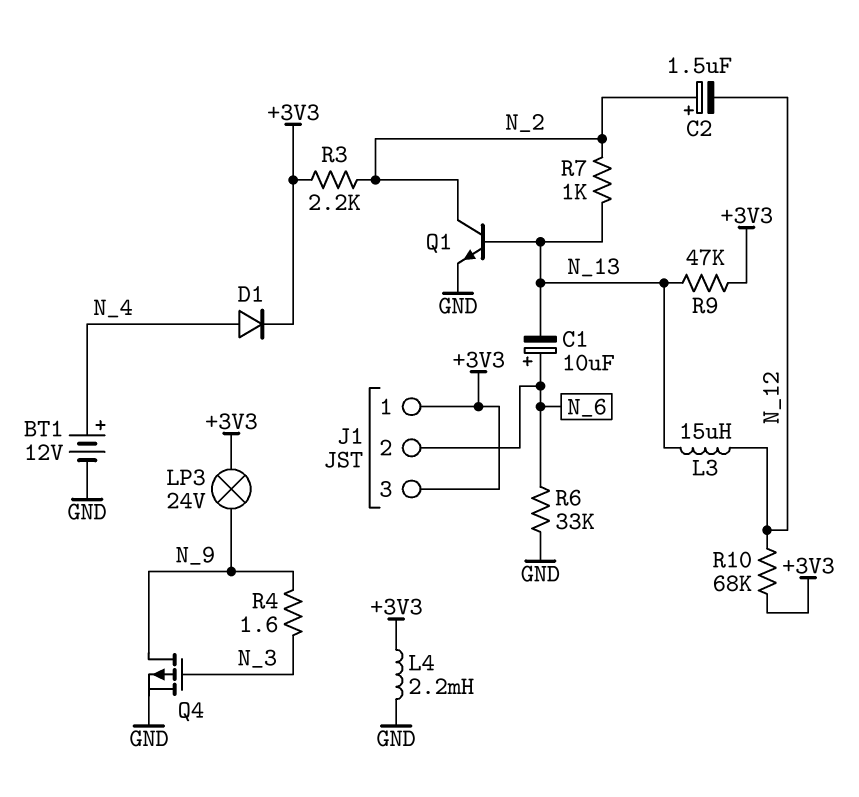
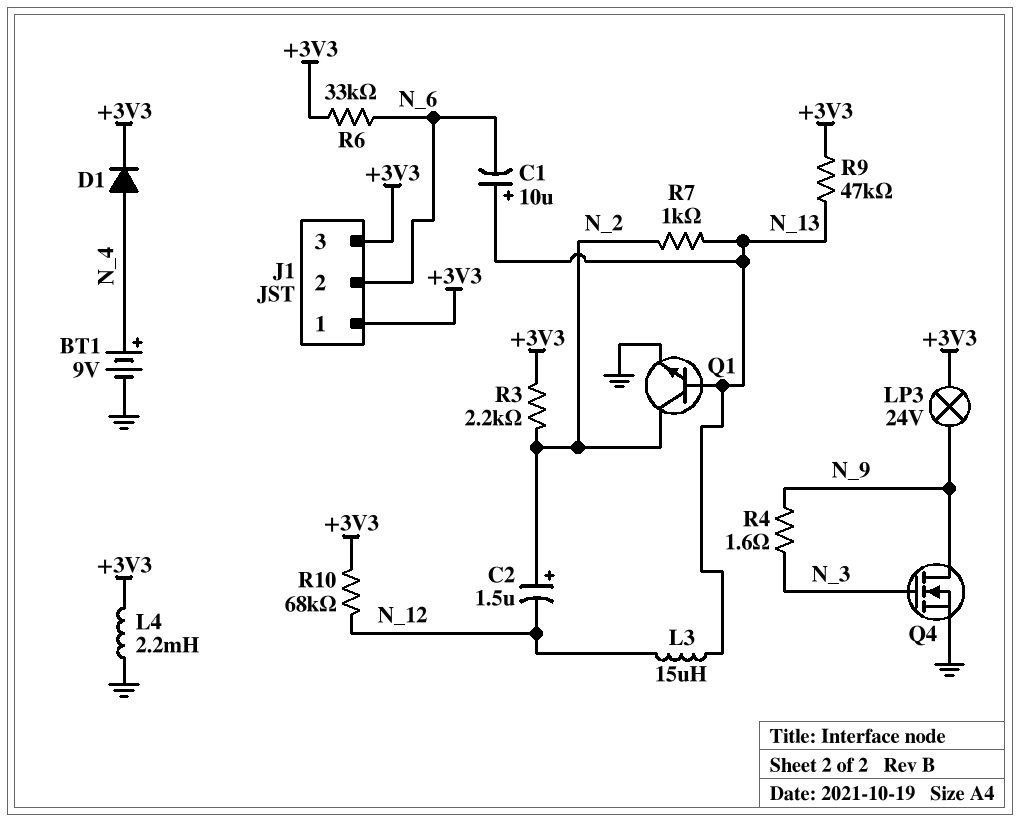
BT1: 12V (plus N_4, minus GND) -> 9V (plus N_4, minus GND)
C1: 10uF (plus N_6, minus N_13) -> 10uF (plus N_13, minus N_6)
Q4: PMOS (G N_3, D N_9, S GND) -> NMOS (G N_3, D N_9, S GND)
R6: 33k (GND, N_6) -> 33k (+3V3, N_6)

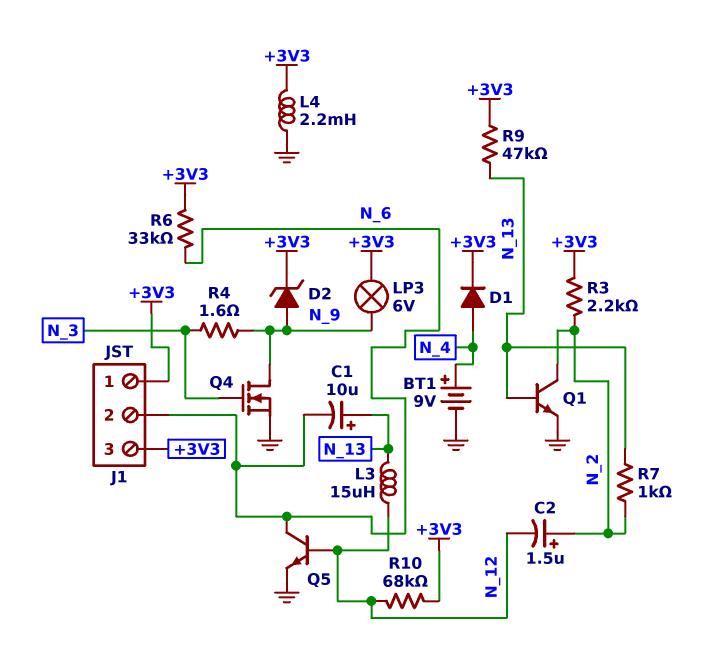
D2: none -> zener (A N_9, K +3V3)
LP3: lamp 24V (+3V3, N_9) -> lamp 6V (+3V3, N_9)
Q5: none -> NPN (B N_12, C N_6, E GND)

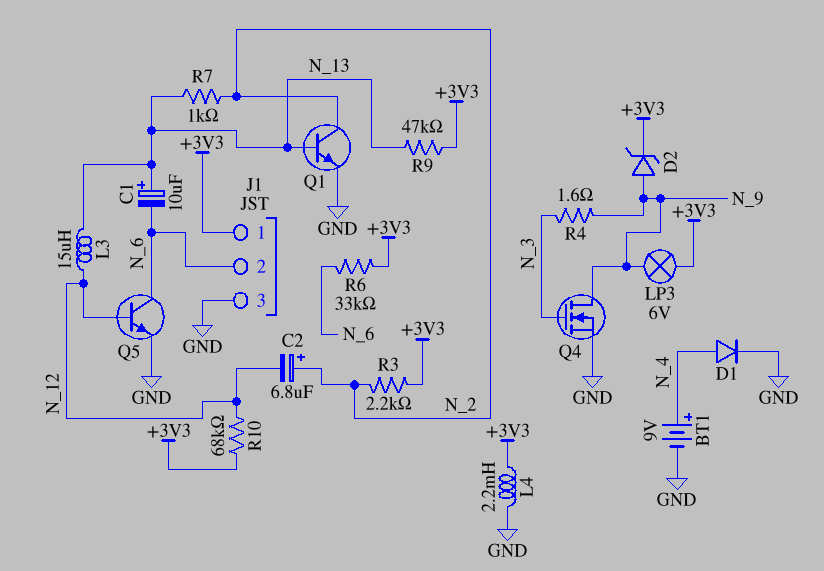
C2: 1.5uF (plus N_2, minus N_12) -> 6.8uF (plus N_2, minus N_12)
D1: diode (A N_4, K +3V3) -> diode (A N_4, K GND)
J1 pin 3: +3V3 -> GND

